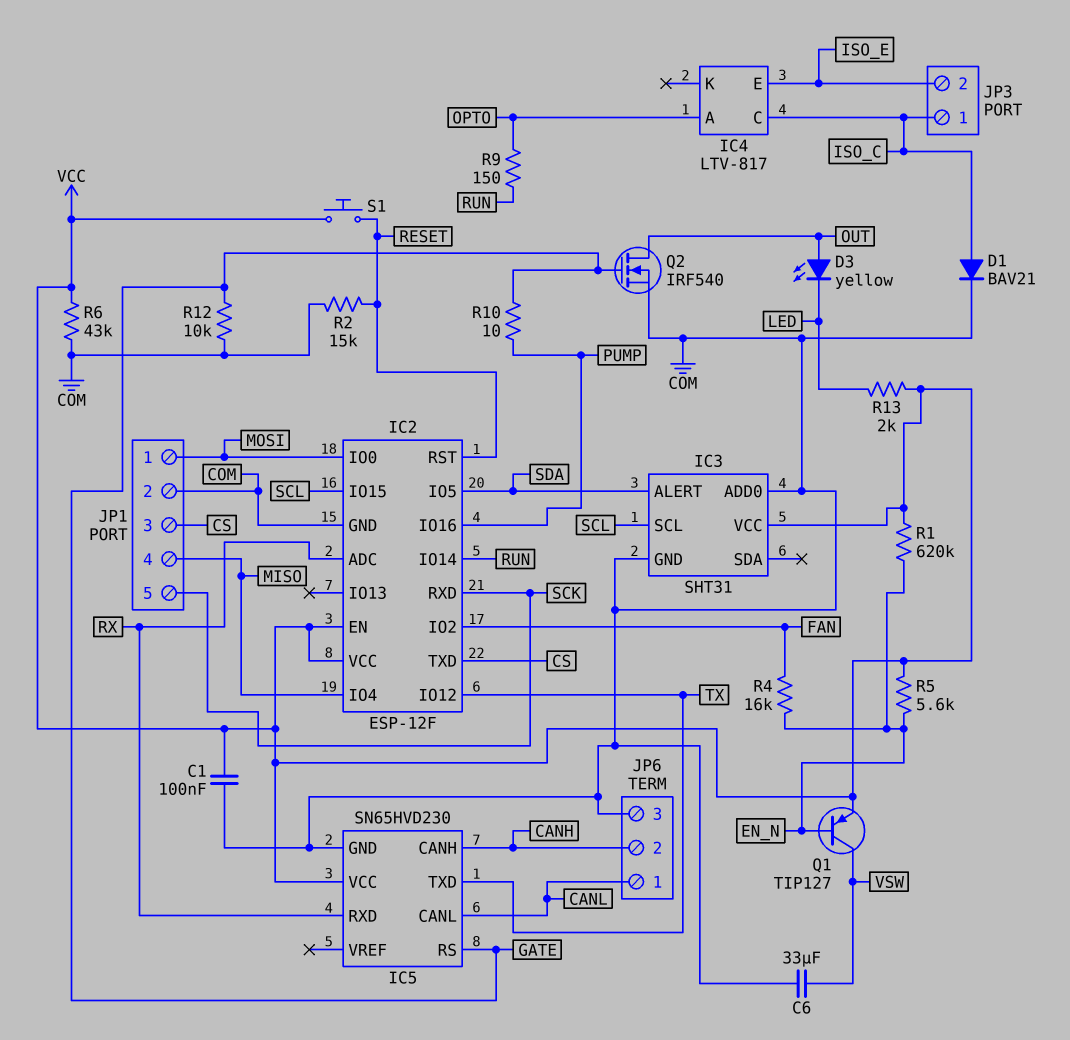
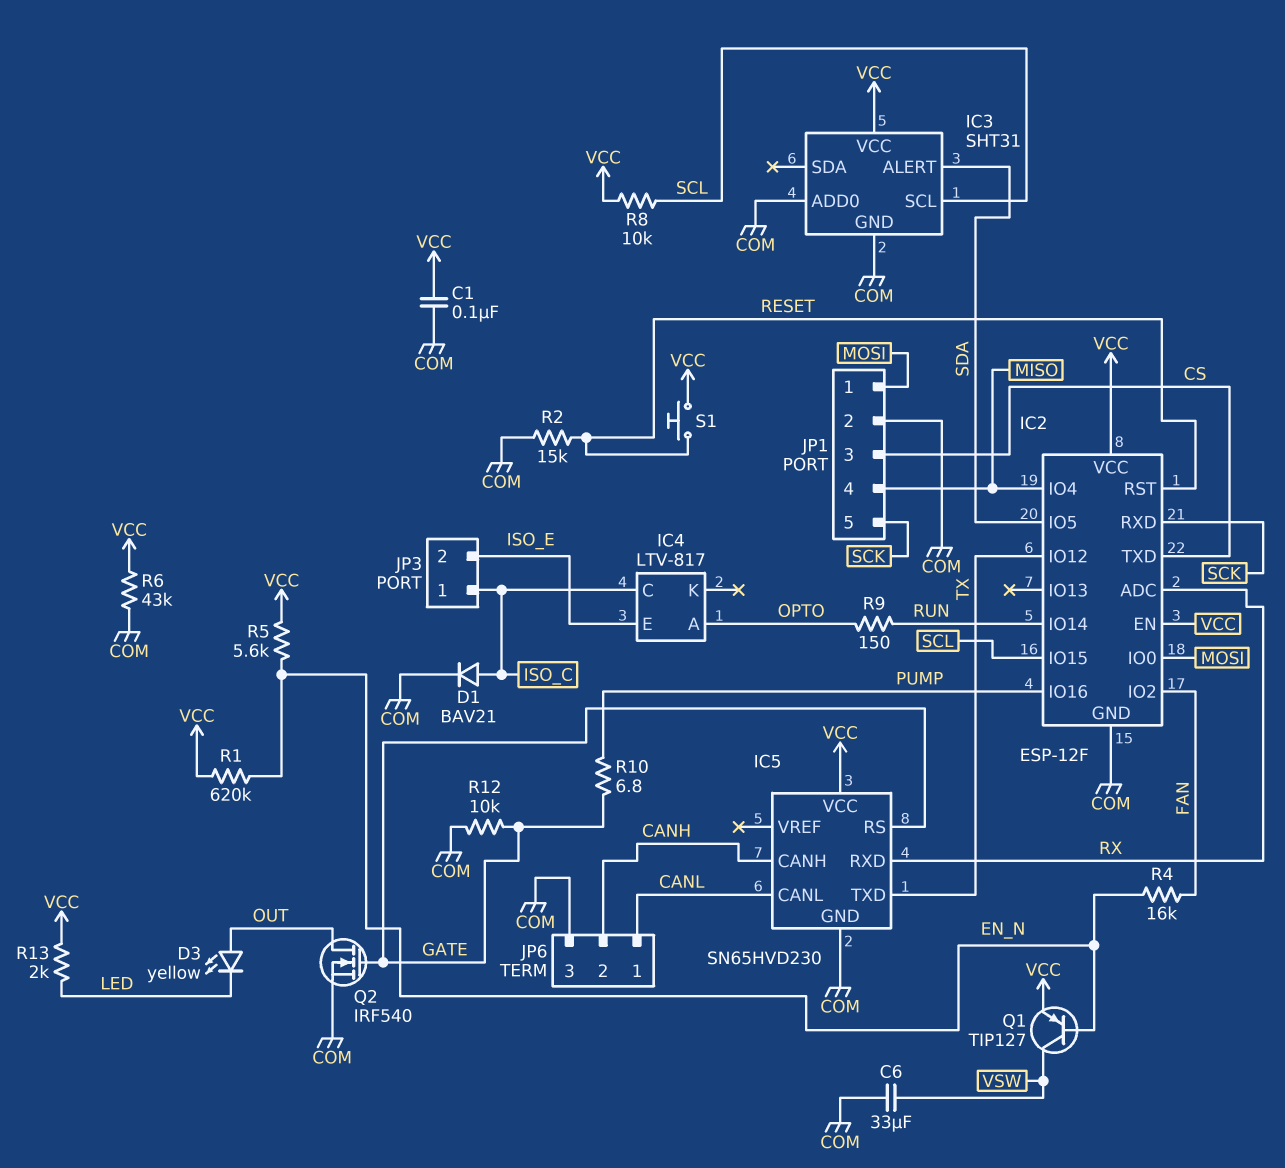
R8: none -> 10k (SCL, VCC)
R10: 10 (GATE, PUMP) -> 6.8 (GATE, PUMP)

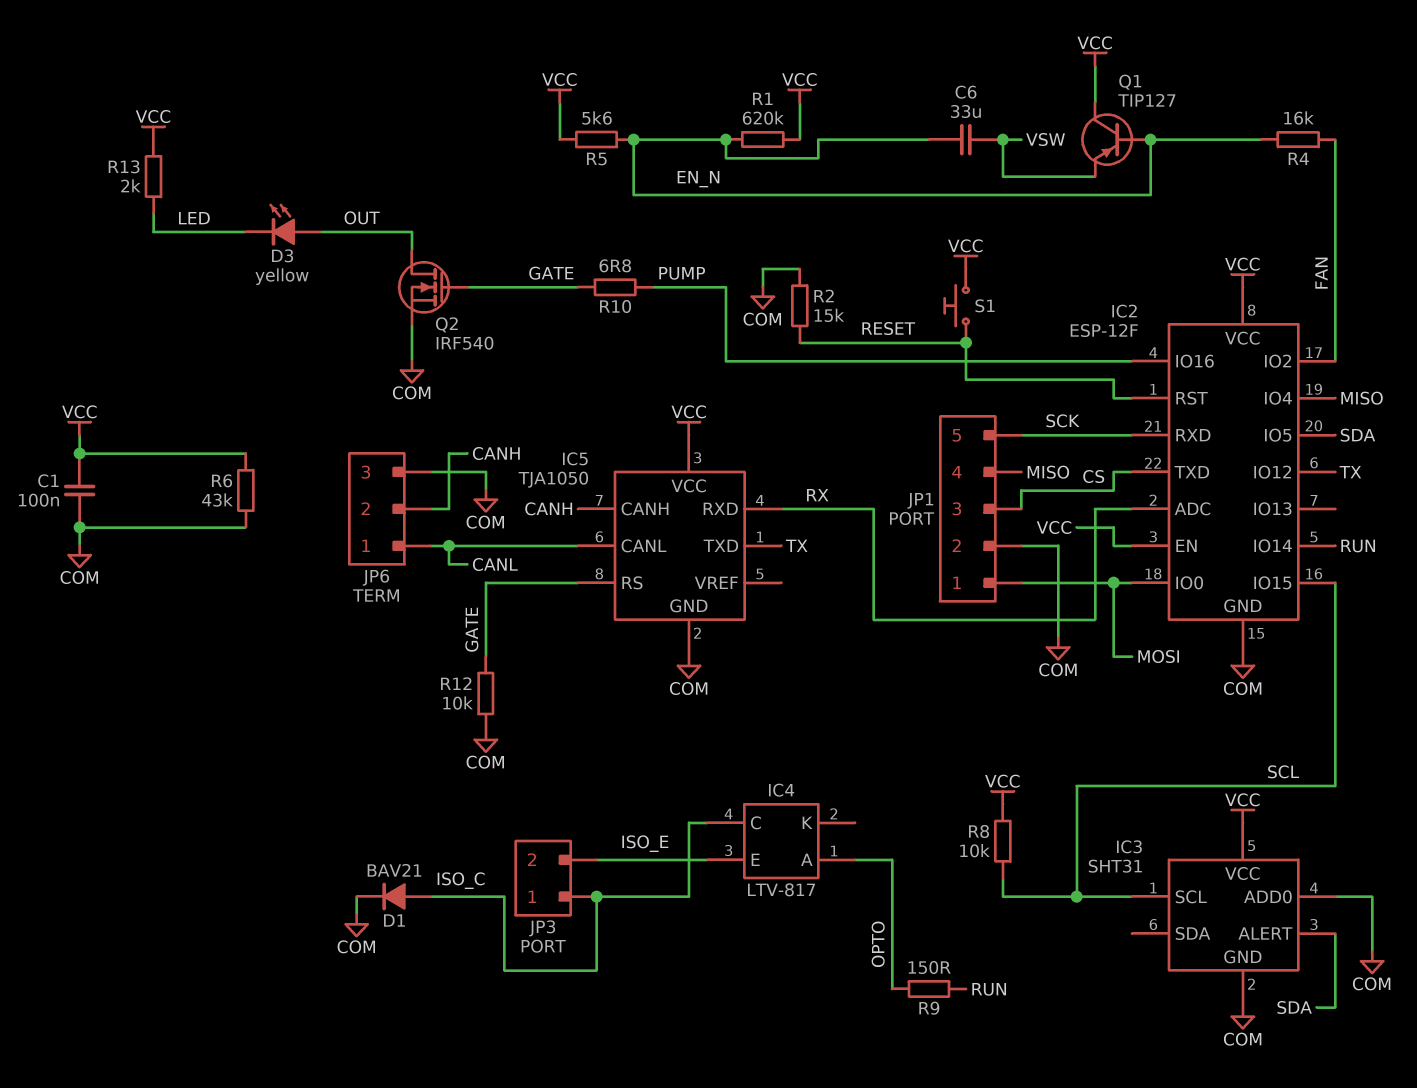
C6: 33uF (COM, VSW) -> 33uF (EN_N, VSW)
IC5: SN65HVD230 -> TJA1050
Q1: PNP TIP127 (B EN_N, C VSW, E VCC) -> PNP TIP127 (B EN_N, C VCC, E VSW)

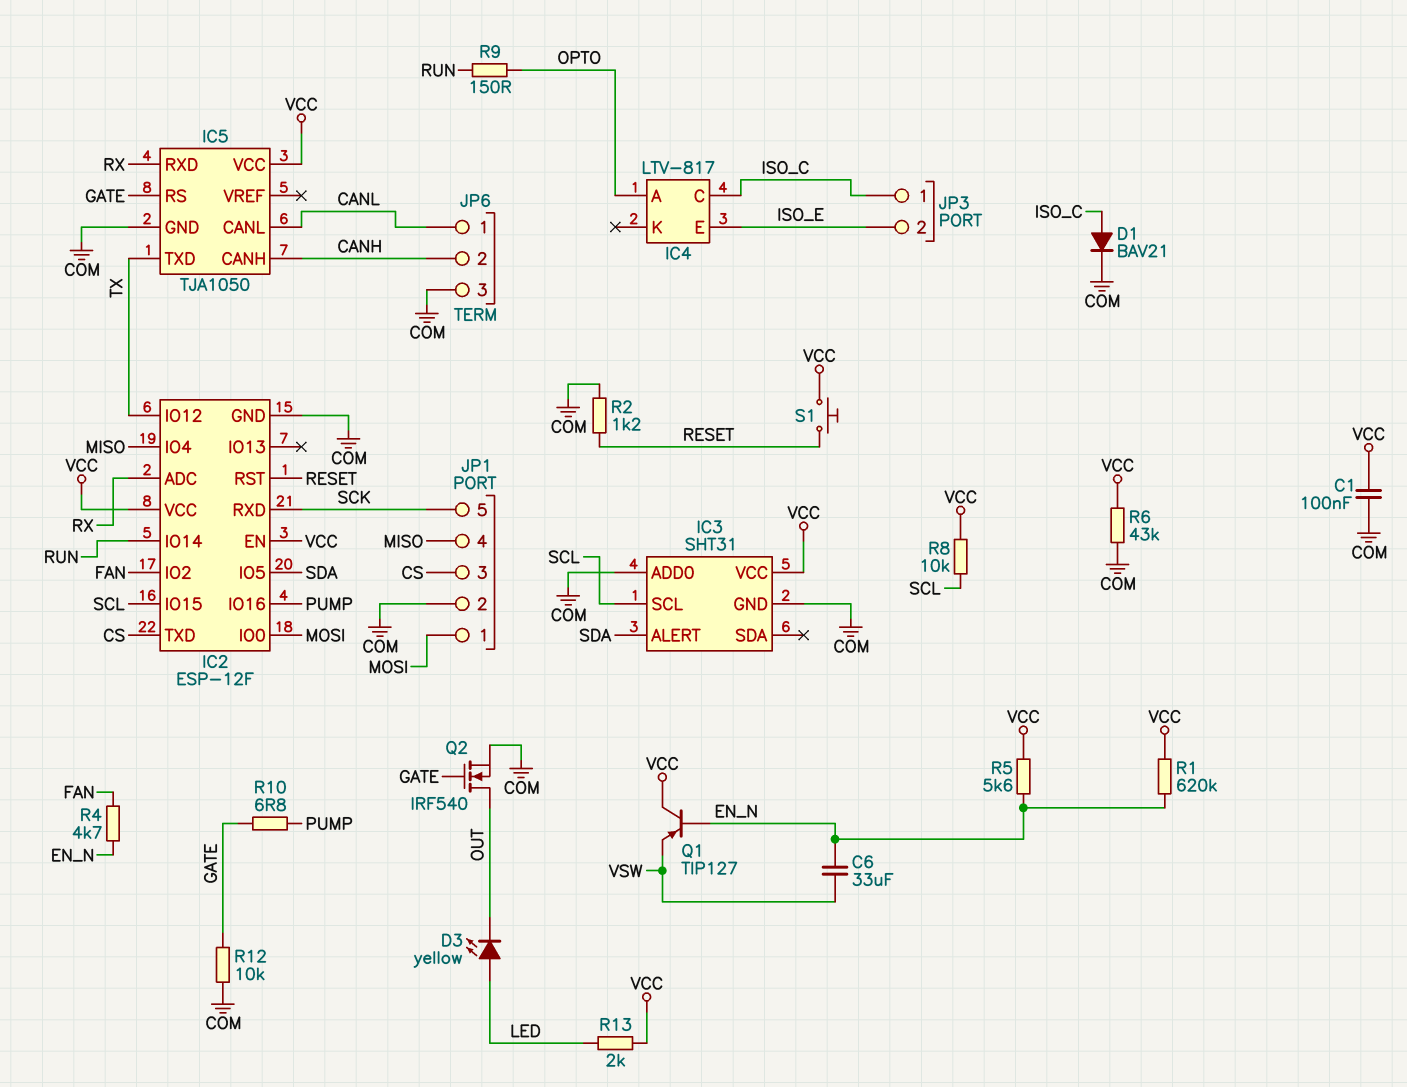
D3: LED yellow (A OUT, K LED) -> LED yellow (A LED, K OUT)
R2: 15k (COM, RESET) -> 1.2k (COM, RESET)
R4: 16k (EN_N, FAN) -> 4.7k (EN_N, FAN)

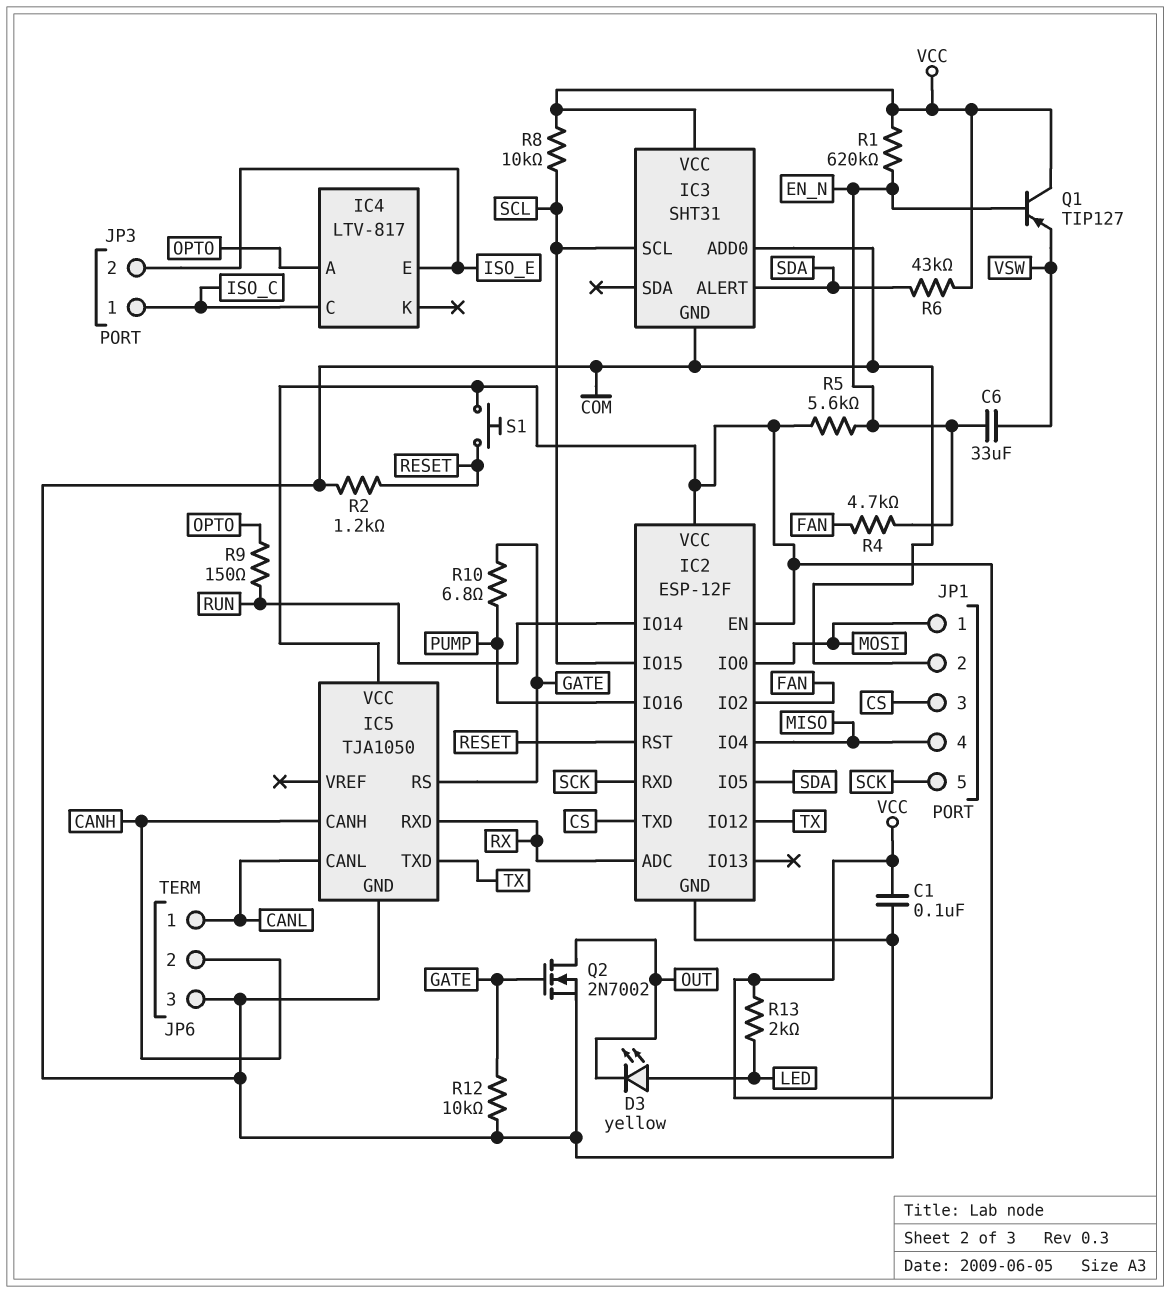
D1: diode BAV21 (A ISO_C, K COM) -> none
Q2: NMOS IRF540 (G GATE, D OUT, S COM) -> NMOS 2N7002 (G GATE, D OUT, S COM)
R6: 43k (COM, VCC) -> 43k (SDA, VCC)

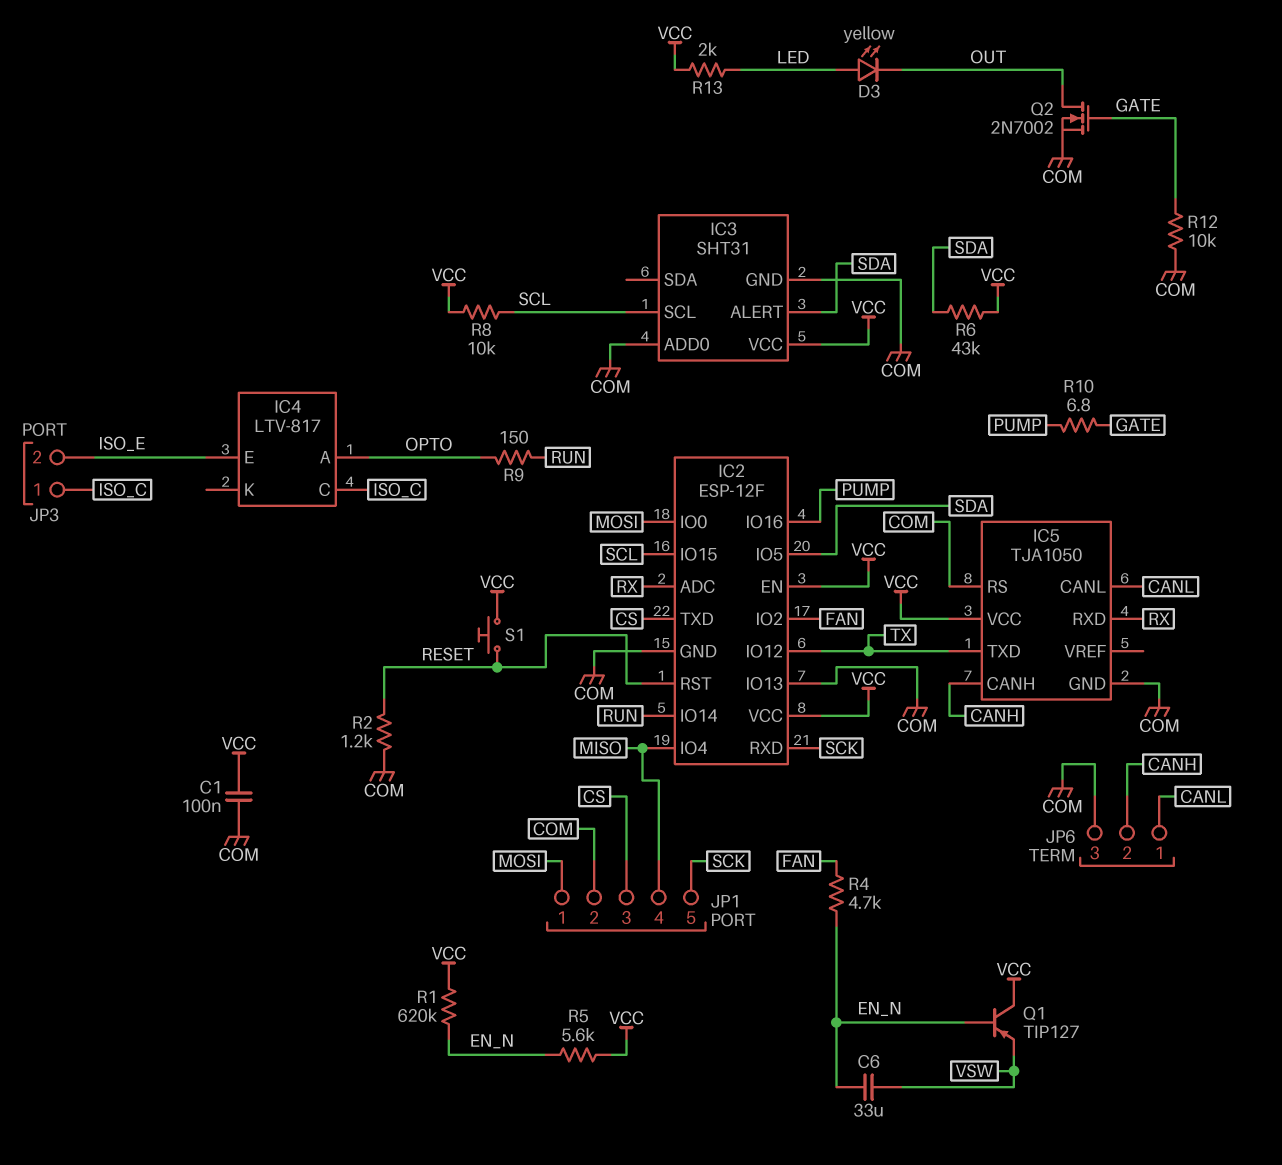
IC2 pin IO13: none -> COM
IC5 pin RS: GATE -> COM

